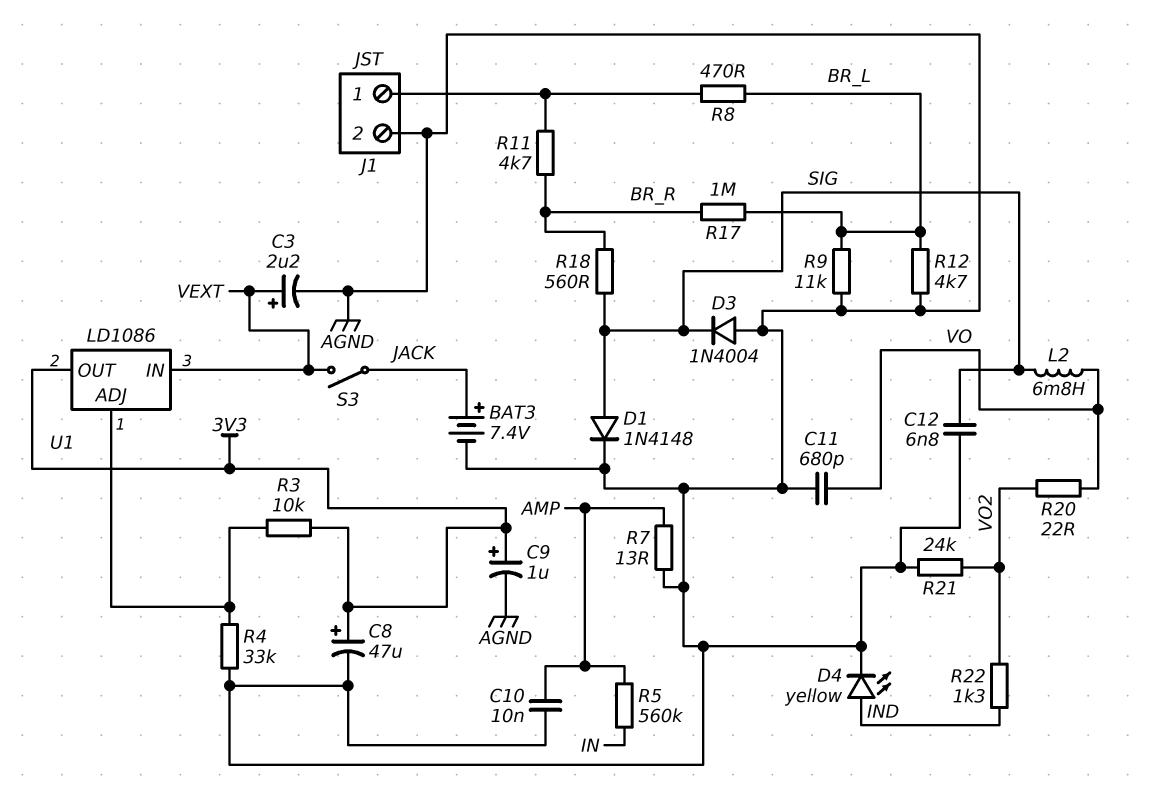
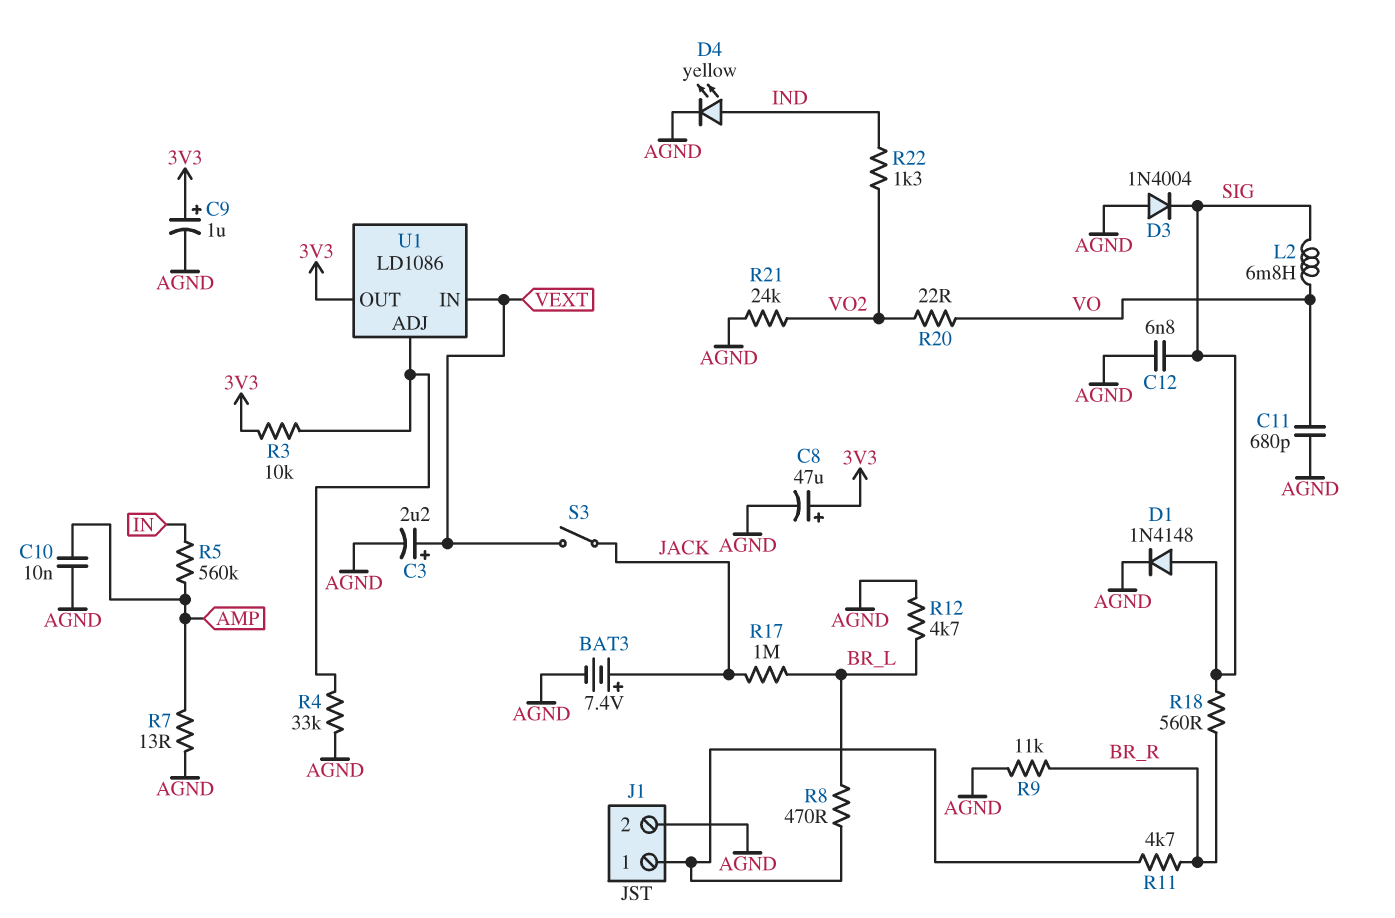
R9: 11k (AGND, BR_L) -> 11k (AGND, BR_R)
R17: 1M (BR_L, BR_R) -> 1M (BR_L, JACK)

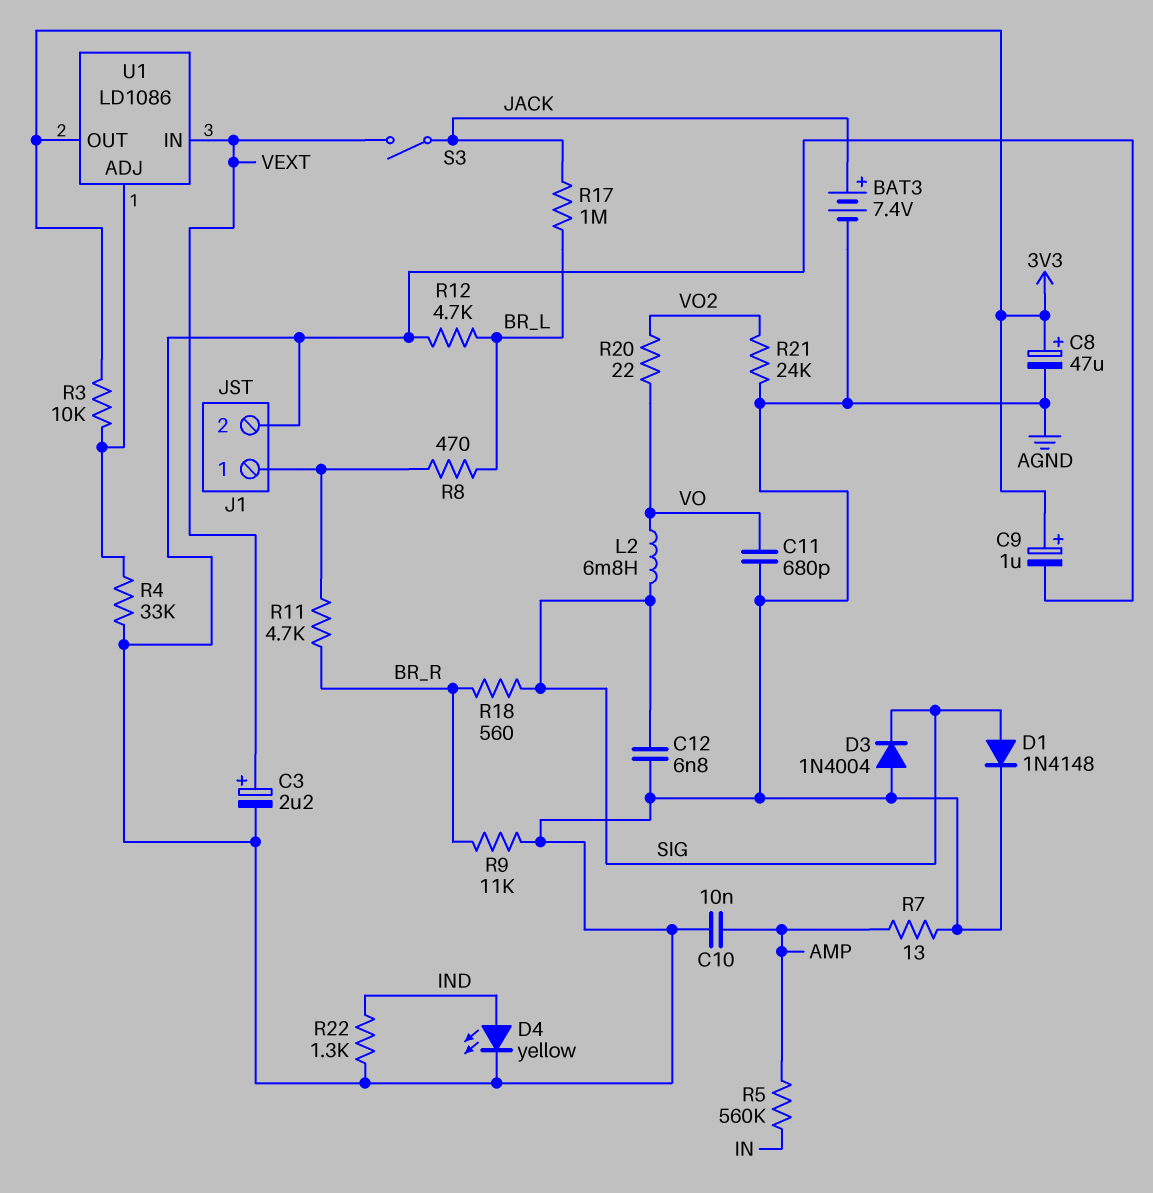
R22: 1.3k (IND, VO2) -> 1.3k (AGND, IND)

